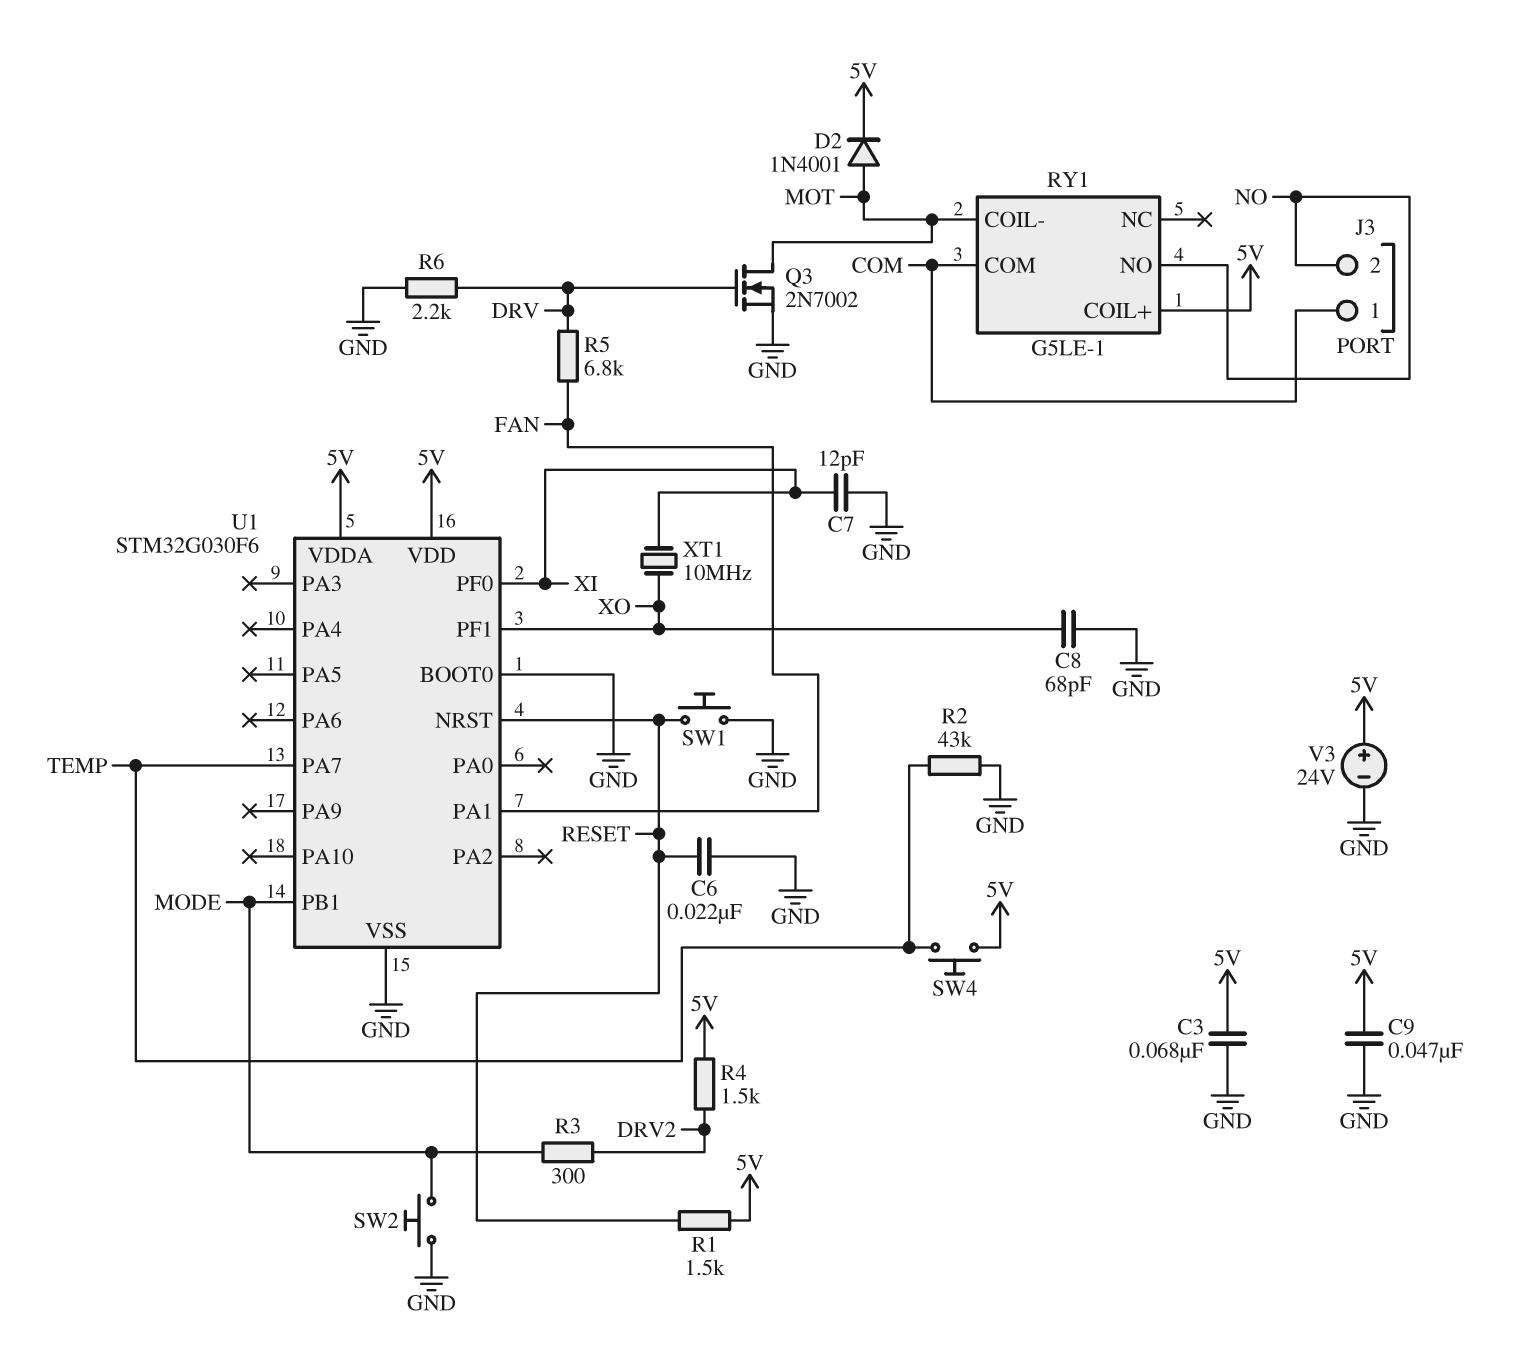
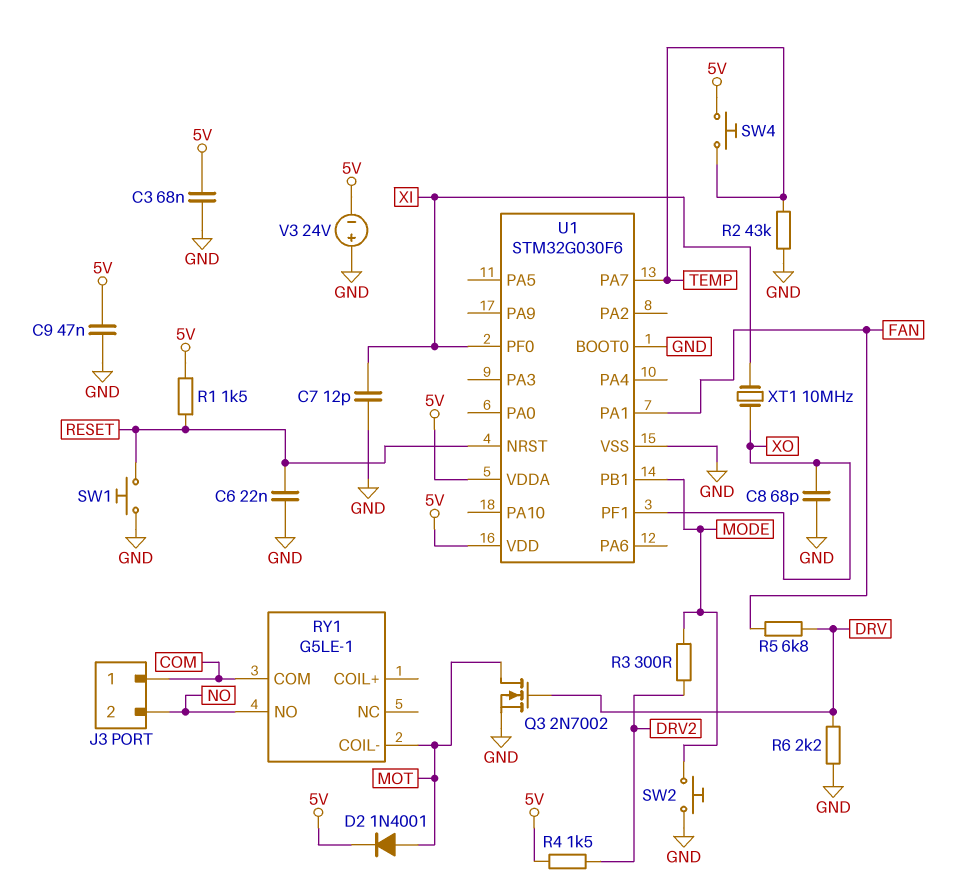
RY1 pin COIL+: 5V -> none
V3: 24V (plus 5V, minus GND) -> 24V (plus GND, minus 5V)

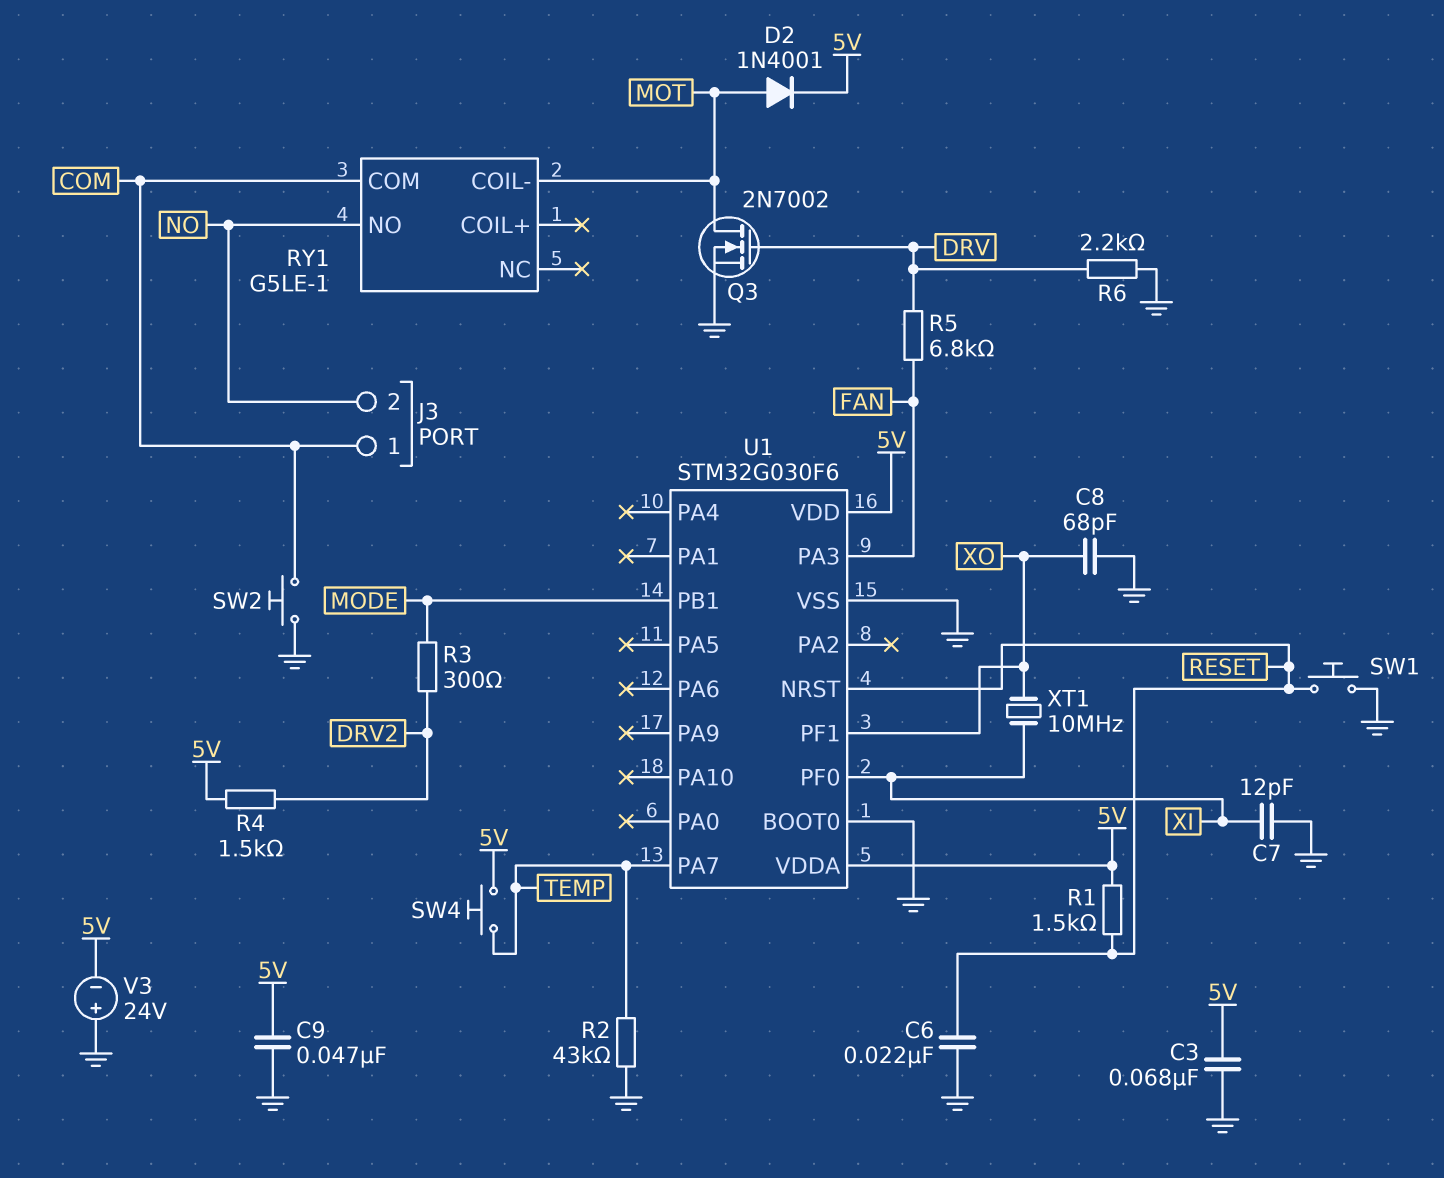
SW2: button (GND, MODE) -> button (COM, GND)
U1 pin PA1: FAN -> none
U1 pin PA3: none -> FAN

